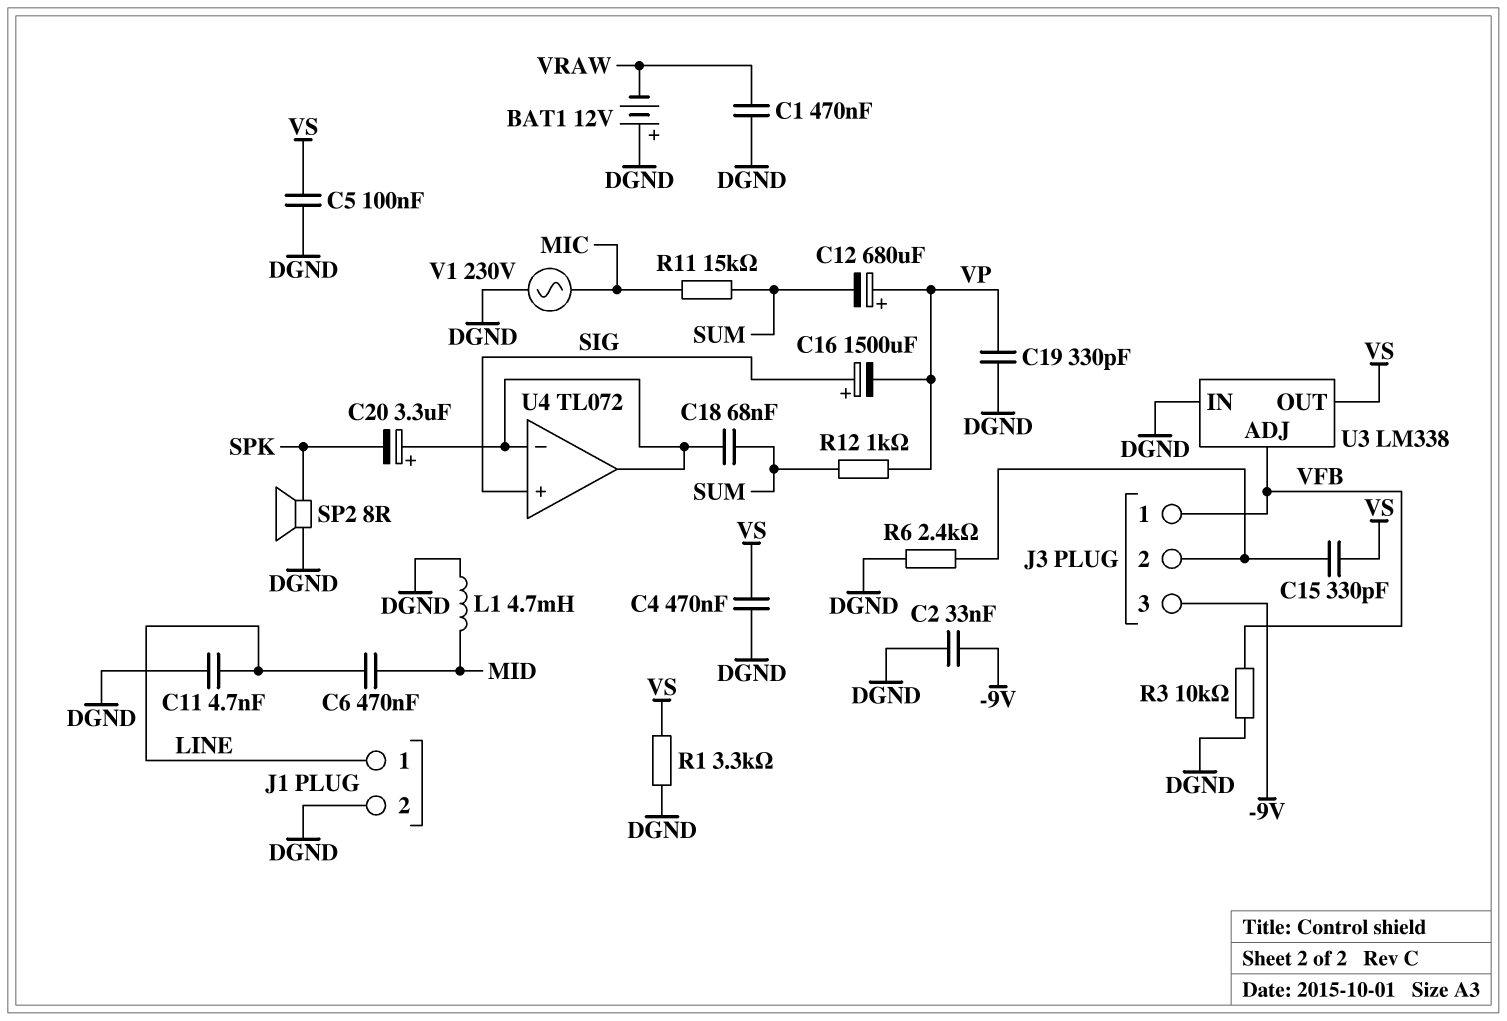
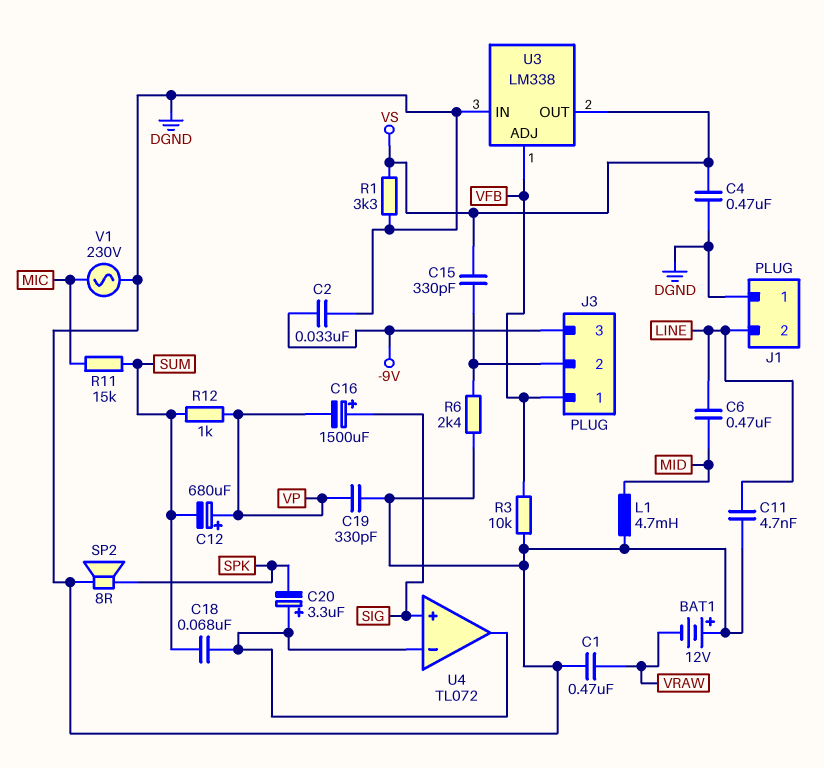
C5: 100nF (DGND, VS) -> none
J1 pin 1: LINE -> DGND
J1 pin 2: DGND -> LINE

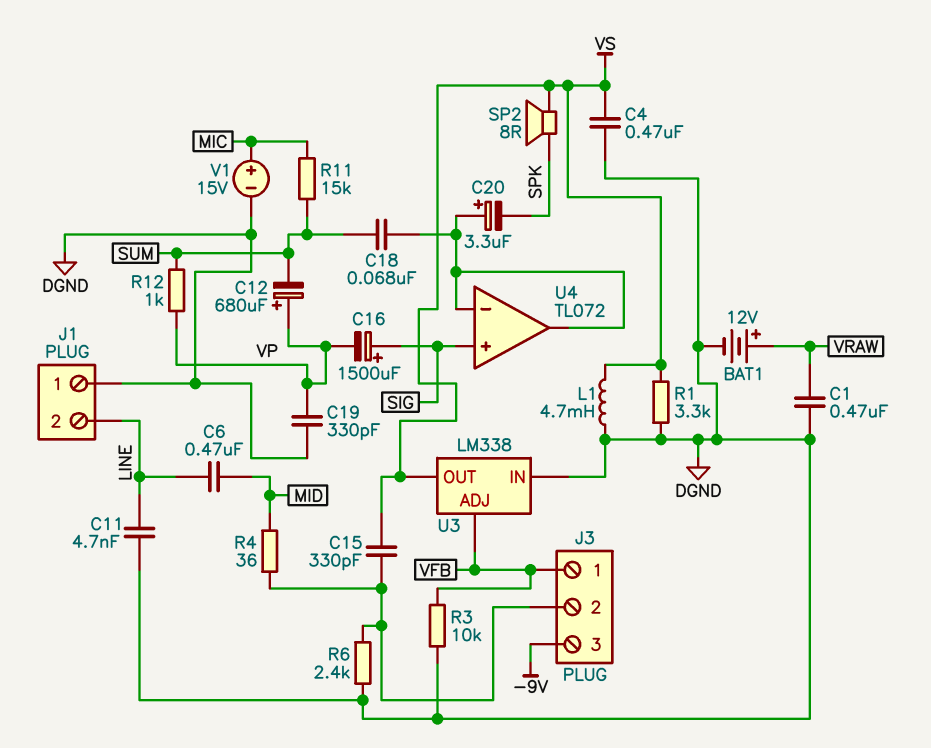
BAT1: 12V (plus DGND, minus VRAW) -> 12V (plus VRAW, minus DGND)
C2: 33nF (-9V, DGND) -> none
L1: 4.7mH (DGND, MID) -> 4.7mH (DGND, VS)
R4: none -> 36 (J3/2, MID)
SP2: speaker 8R (DGND, SPK) -> speaker 8R (SPK, VS)
V1: AC 230V (DGND, MIC) -> 15V (plus MIC, minus DGND)

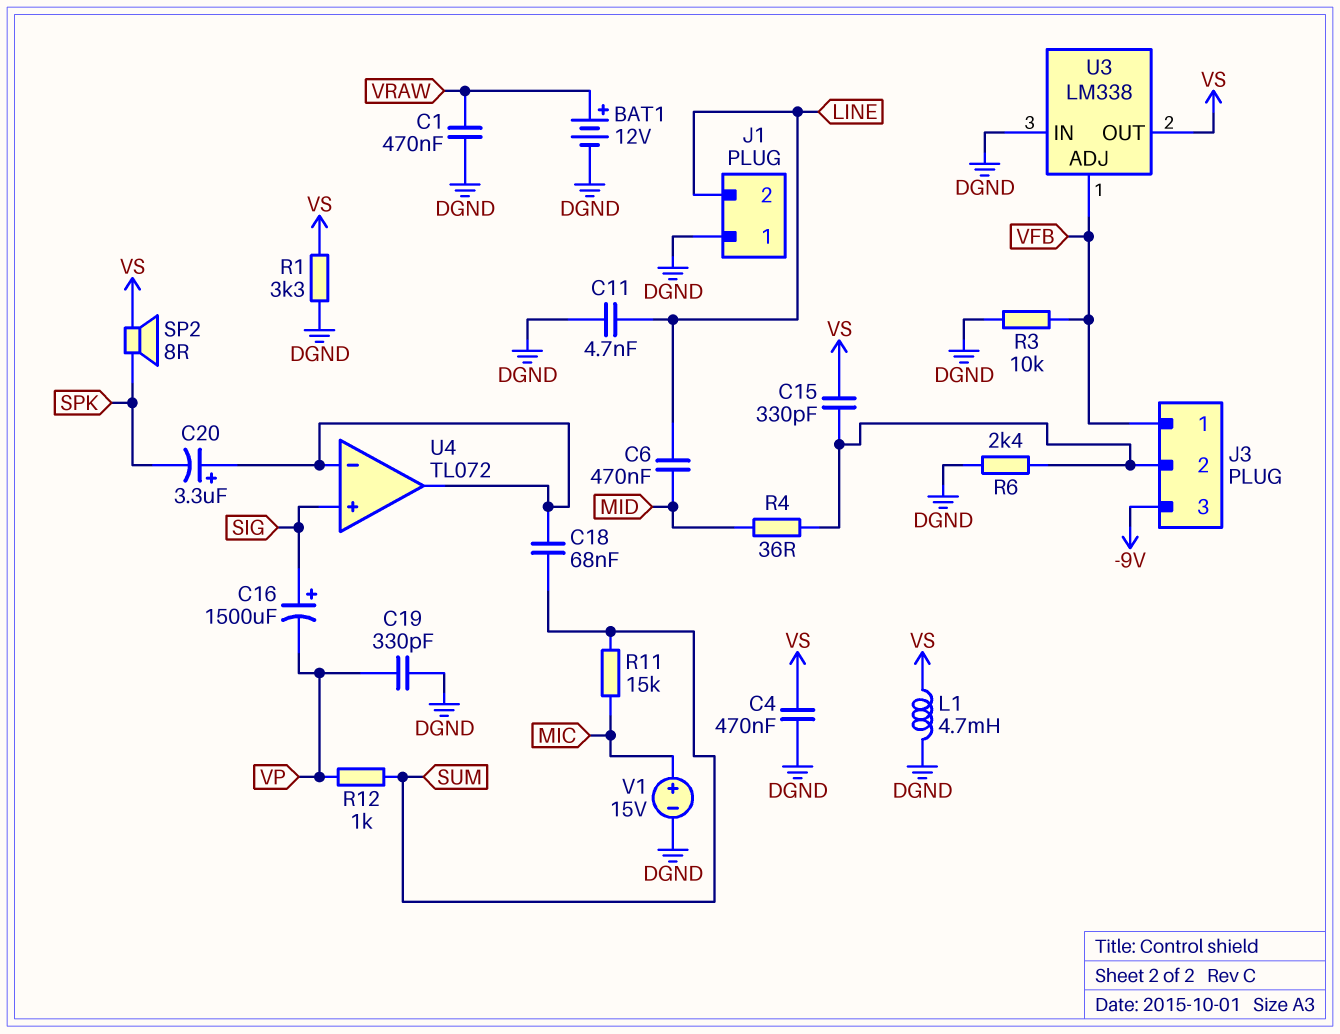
C12: 680uF (plus VP, minus SUM) -> none

